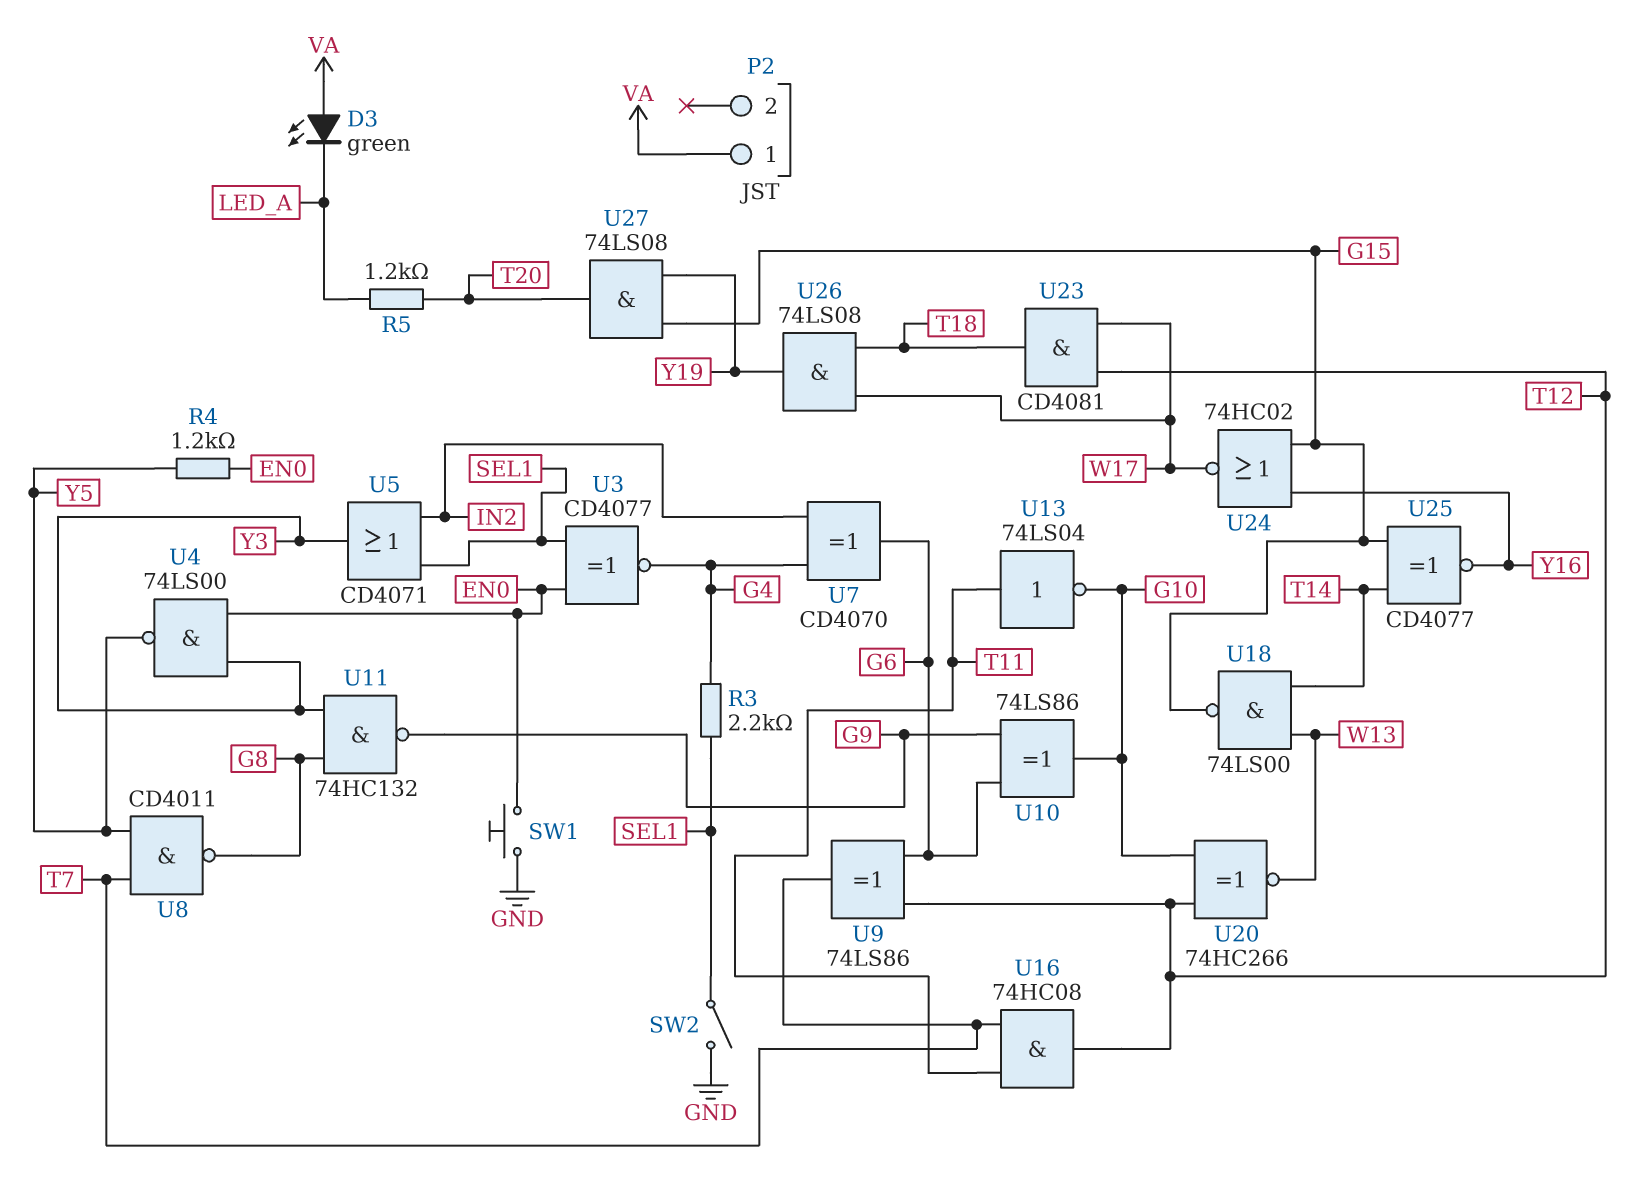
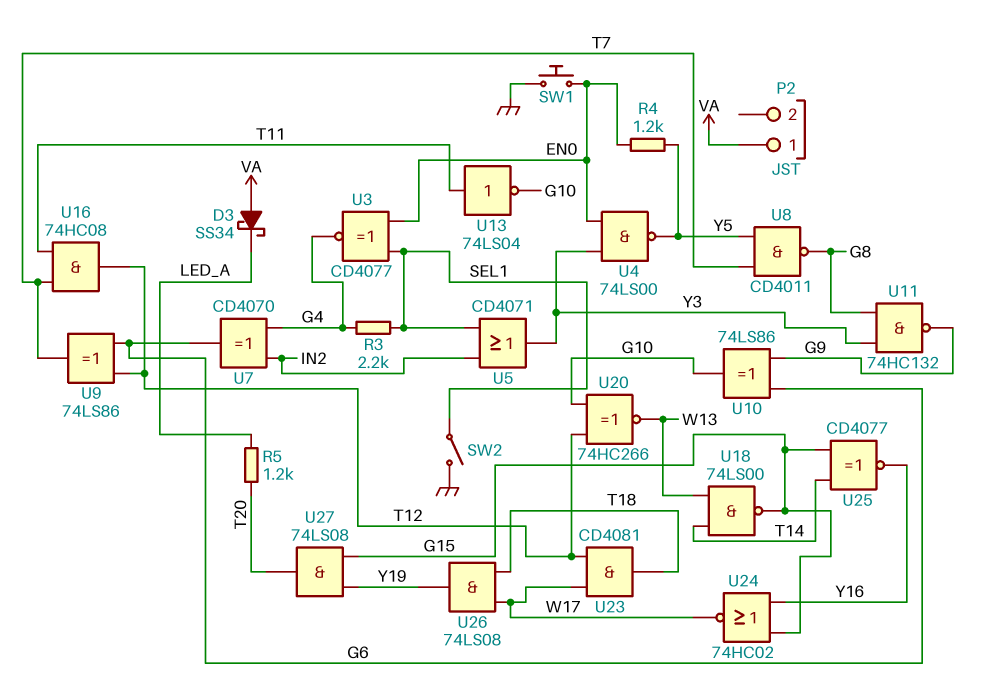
D3: LED green (A VA, K LED_A) -> schottky SS34 (A VA, K LED_A)

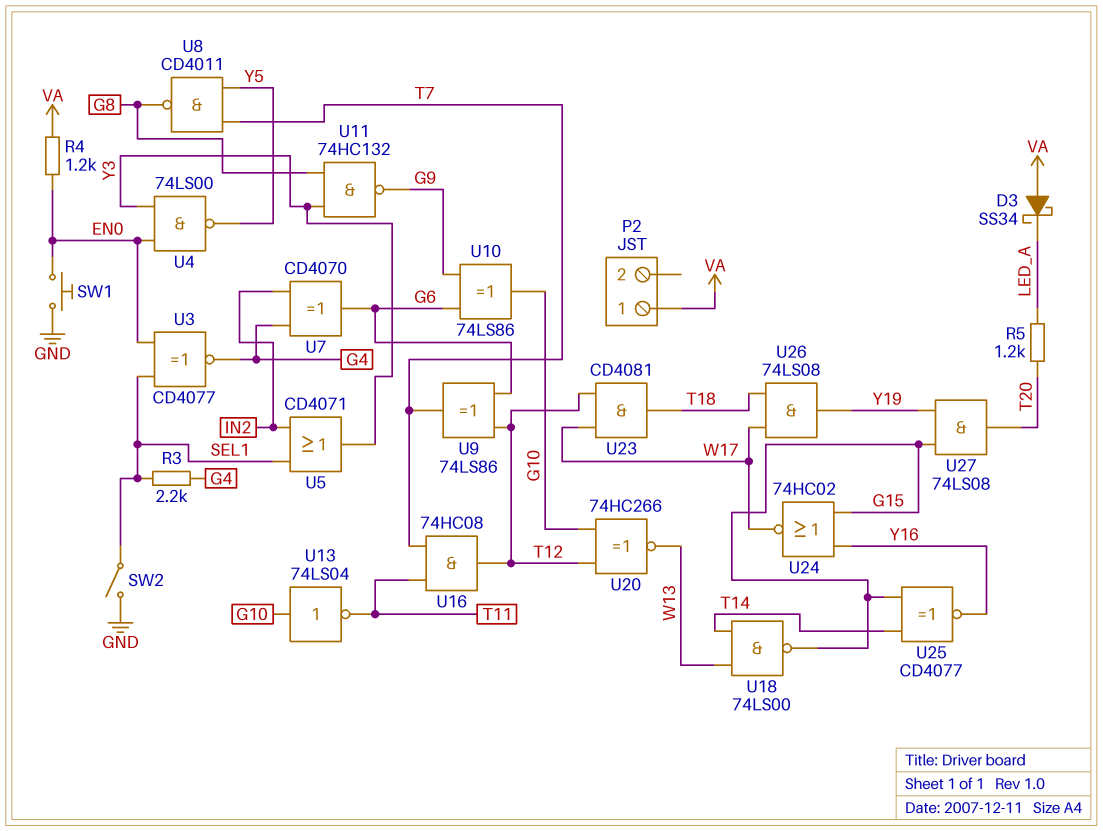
R4: 1.2k (EN0, Y5) -> 1.2k (EN0, VA)
U13: NOT 74LS04 (in T11, out G10) -> NOT 74LS04 (in G10, out T11)

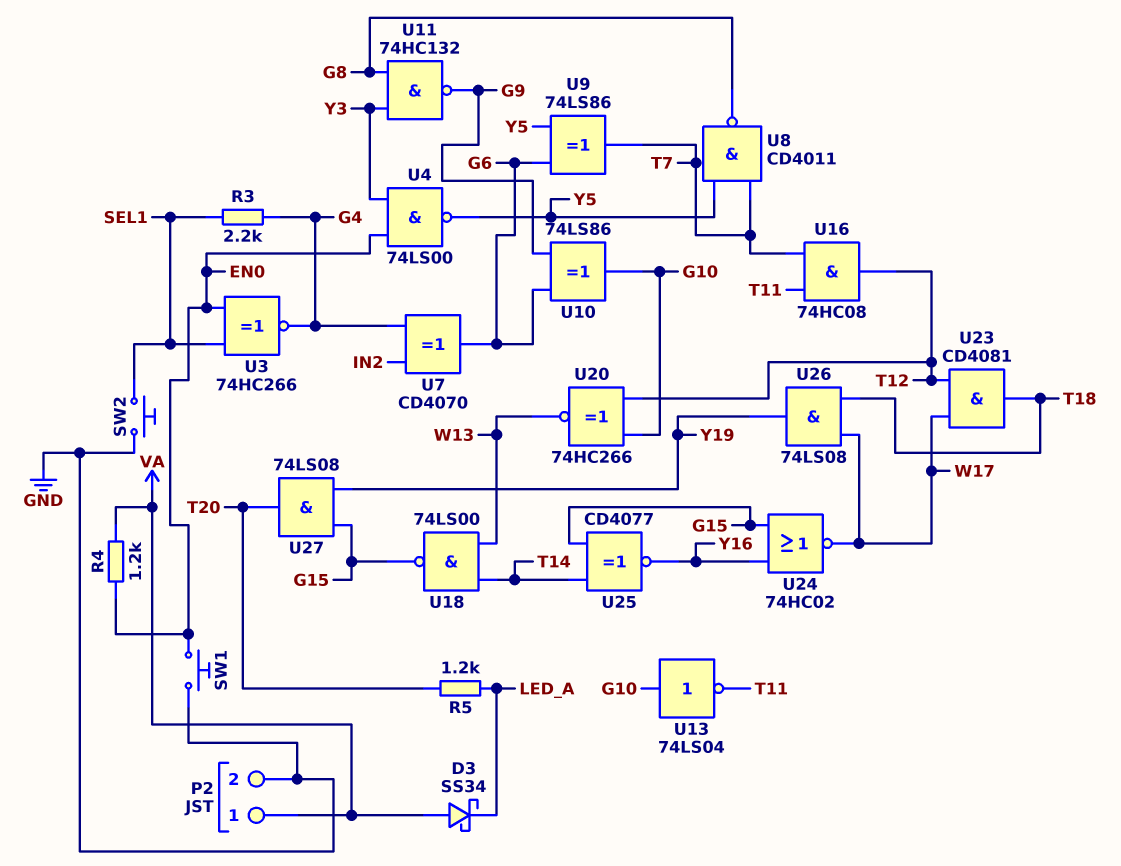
P2 pin 2: none -> GND
SW2: switch (GND, SEL1) -> button (GND, SEL1)
U3: XNOR CD4077 (in EN0, in SEL1, out G4) -> XNOR 74HC266 (in EN0, in SEL1, out G4)
U5: OR CD4071 (in IN2, in SEL1, out Y3) -> none
U9: XOR 74LS86 (in G6, in T12, out T7) -> XOR 74LS86 (in G6, in Y5, out T7)

